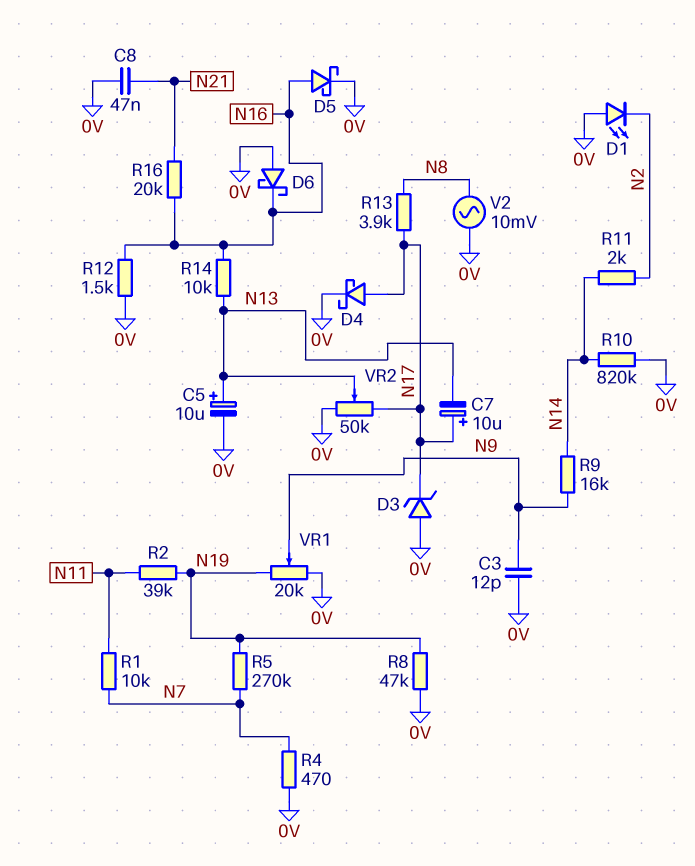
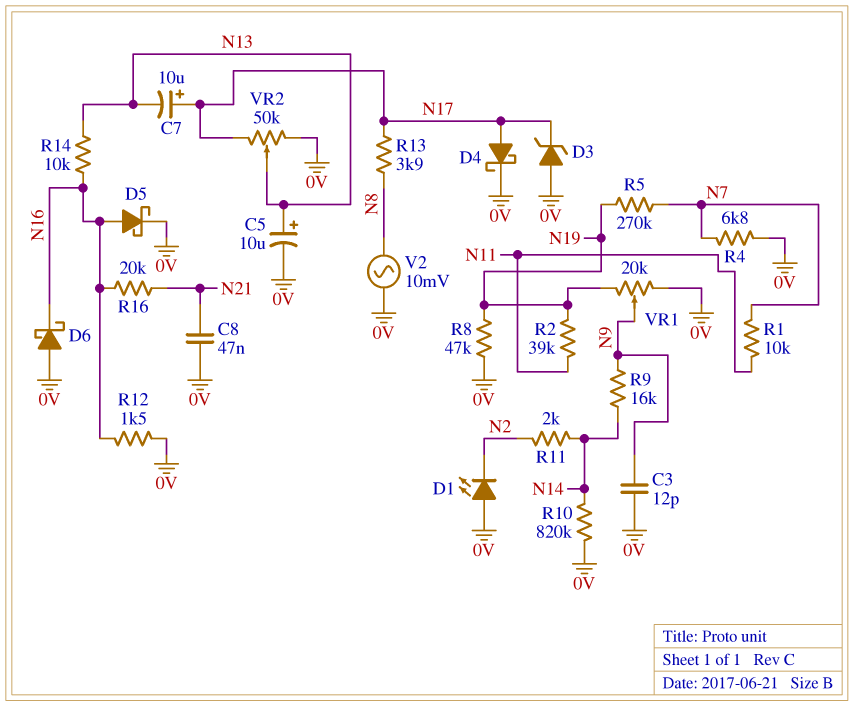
R4: 470 (0V, N7) -> 6.8k (0V, N7)

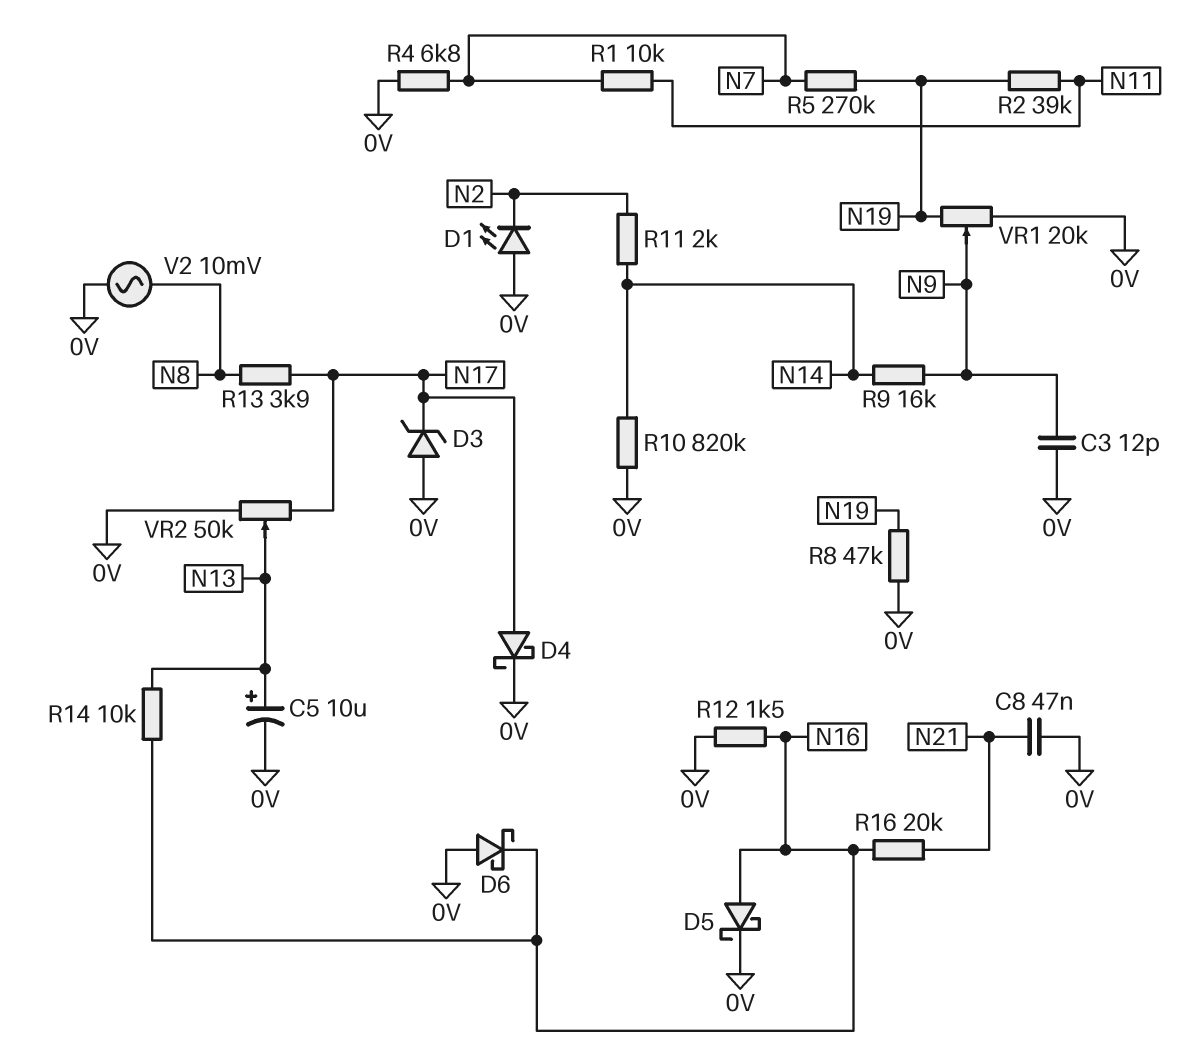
C7: 10uF (plus N17, minus N13) -> none

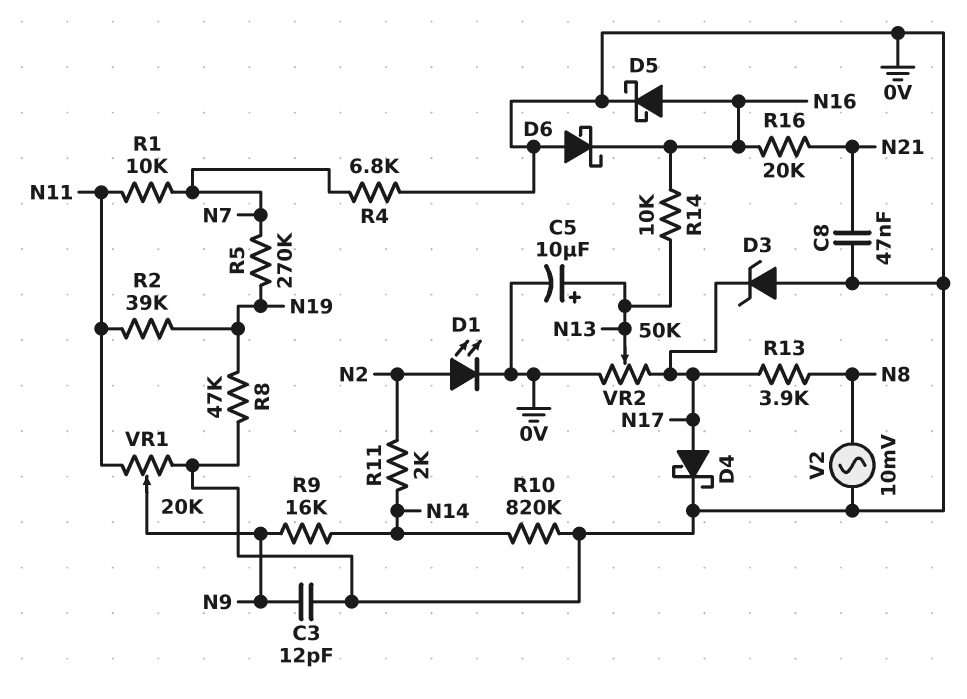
D1: LED (A 0V, K N2) -> LED (A N2, K 0V)
R12: 1.5k (0V, N16) -> none
VR1: 20k (0V, N19, wiper N9) -> 20k (0V, N11, wiper N9)

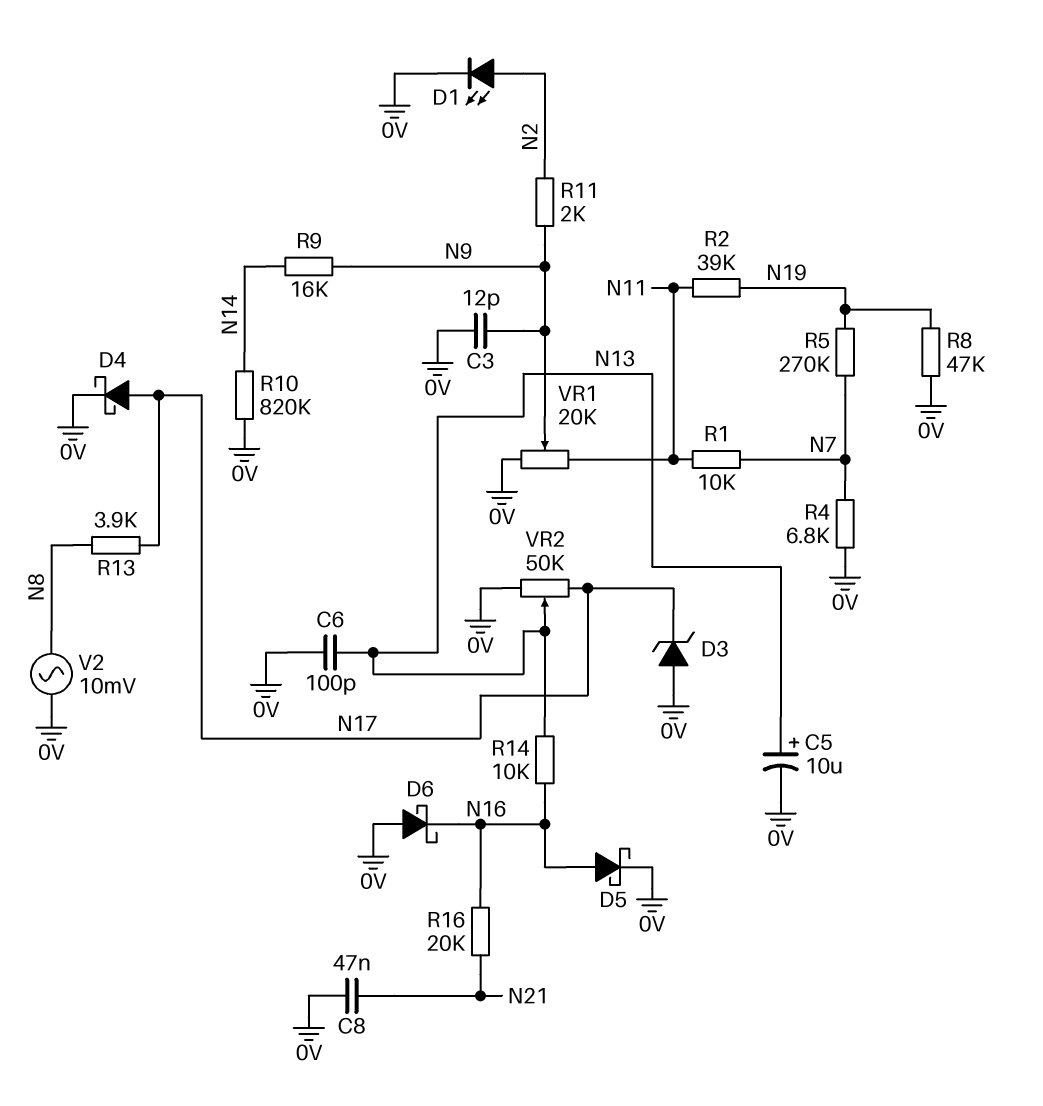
C6: none -> 100pF (0V, N13)
R11: 2k (N2, N14) -> 2k (N2, N9)

